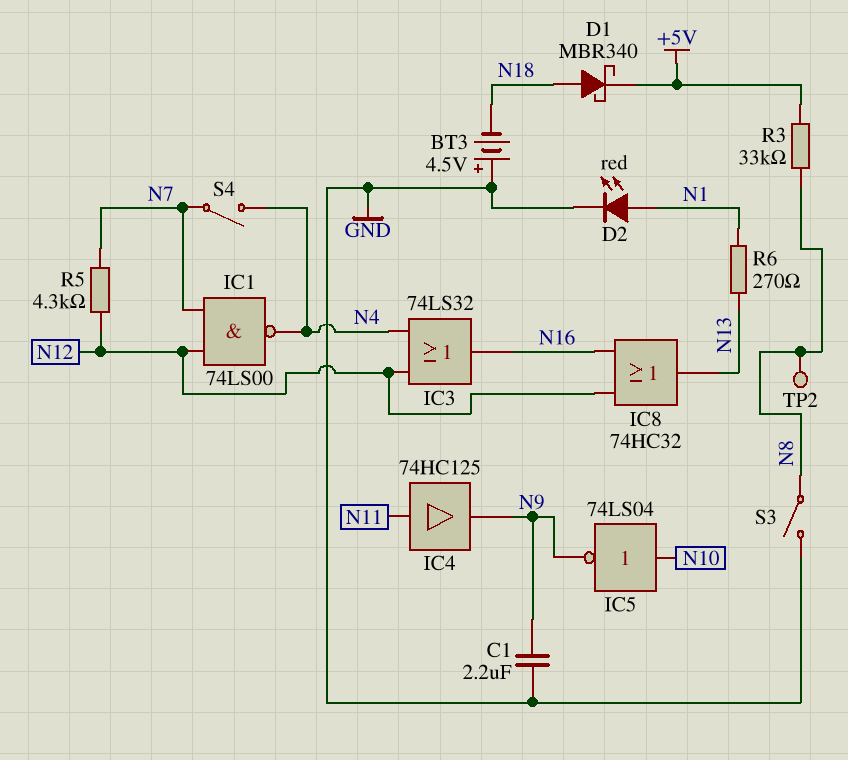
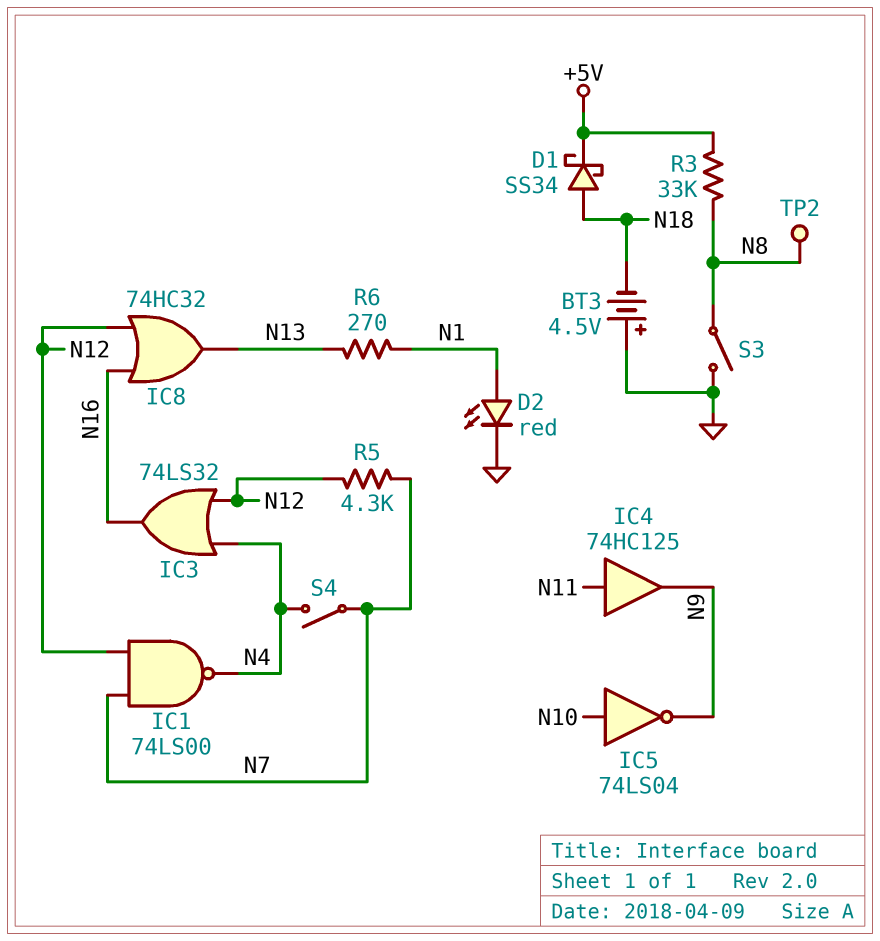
C1: 2.2uF (GND, N9) -> none
D1: schottky MBR340 (A N18, K +5V) -> schottky SS34 (A N18, K +5V)

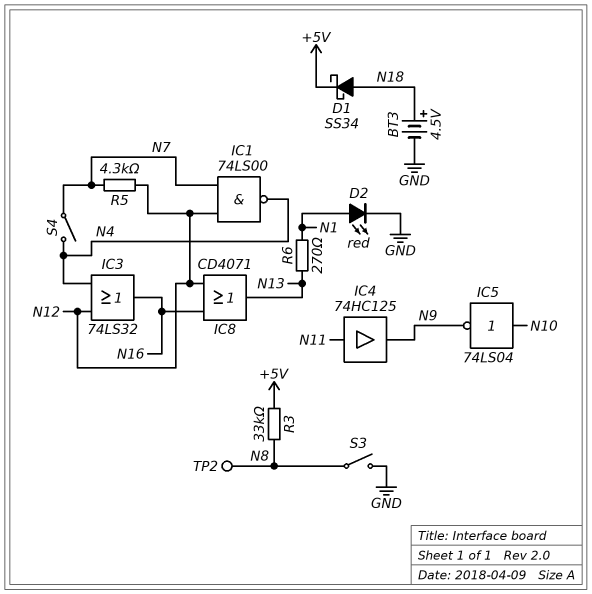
BT3: 4.5V (plus GND, minus N18) -> 4.5V (plus N18, minus GND)
IC8: OR 74HC32 (in N12, in N16, out N13) -> OR CD4071 (in N12, in N16, out N13)

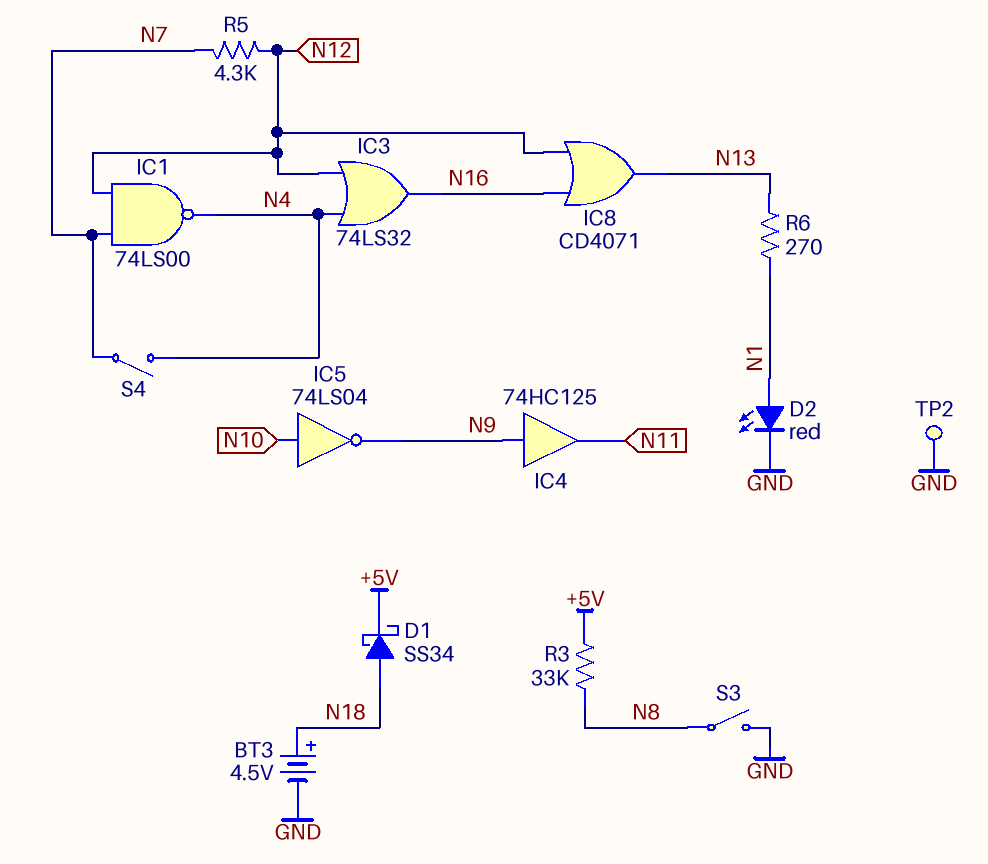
IC4: buffer 74HC125 (in N11, out N9) -> buffer 74HC125 (in N9, out N11)
TP2: test point (N8) -> test point (GND)

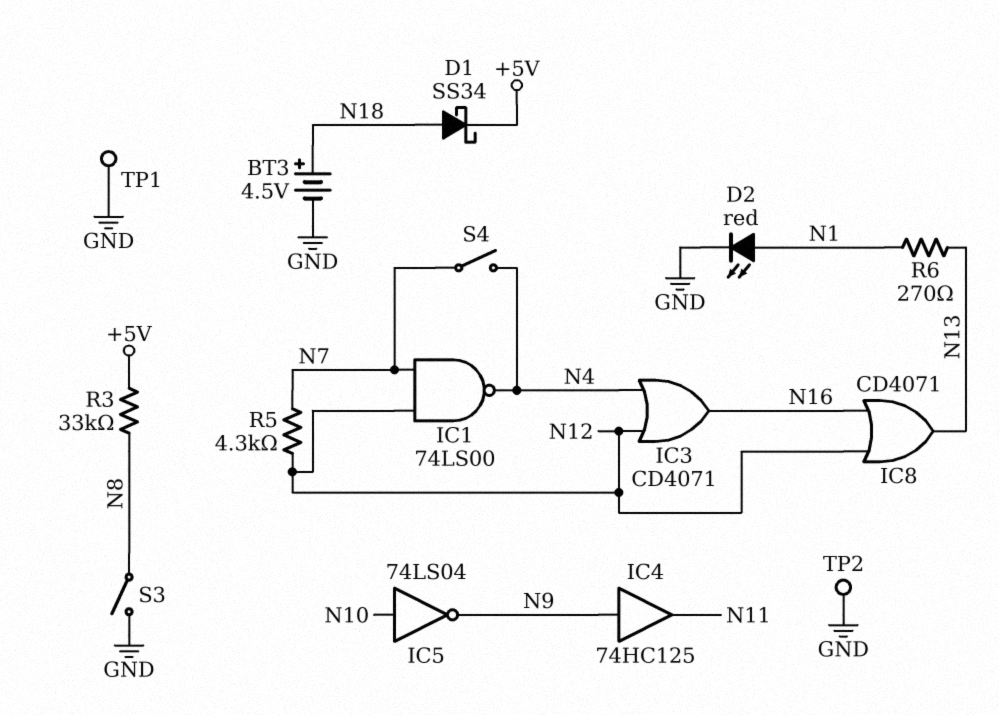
IC3: OR 74LS32 (in N4, in N12, out N16) -> OR CD4071 (in N4, in N12, out N16)
TP1: none -> test point (GND)

